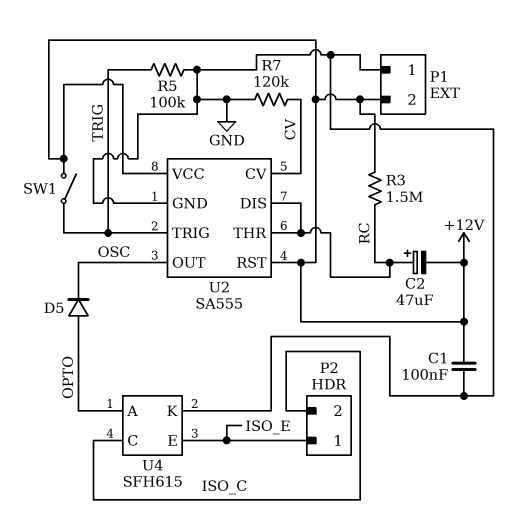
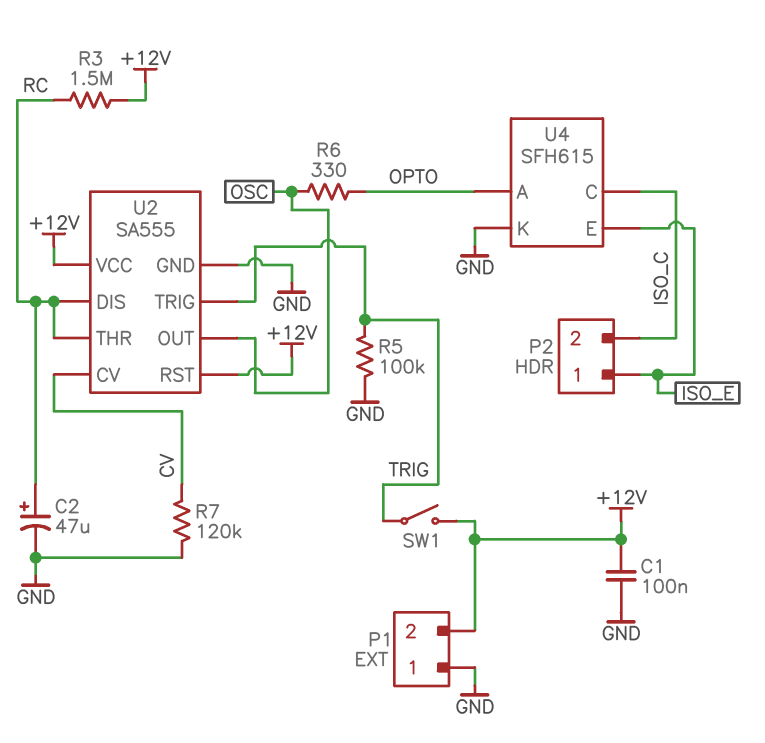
C2: 47uF (plus RC, minus +12V) -> 47uF (plus RC, minus GND)
D5: diode (A OPTO, K OSC) -> none
R6: none -> 330 (OPTO, OSC)

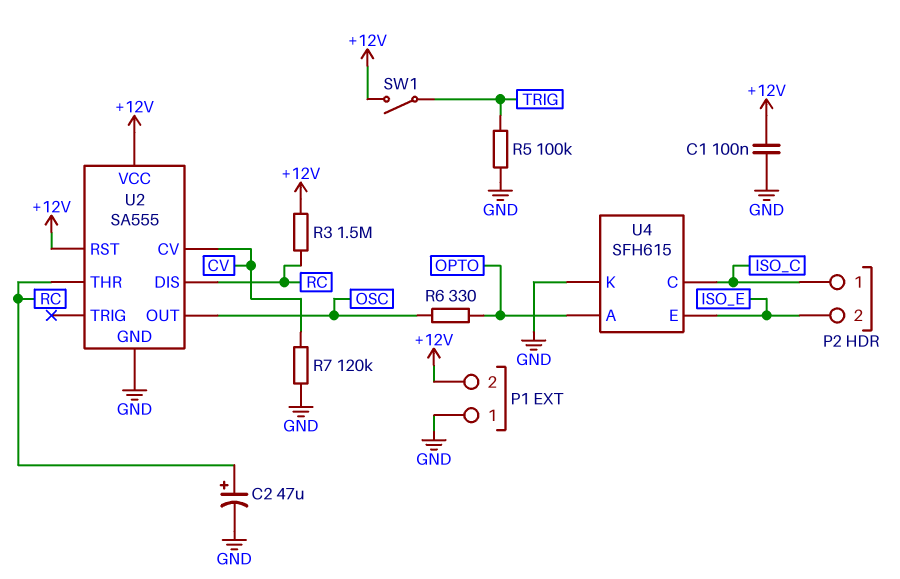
P2 pin 1: ISO_E -> ISO_C
P2 pin 2: ISO_C -> ISO_E
U2 pin TRIG: TRIG -> none

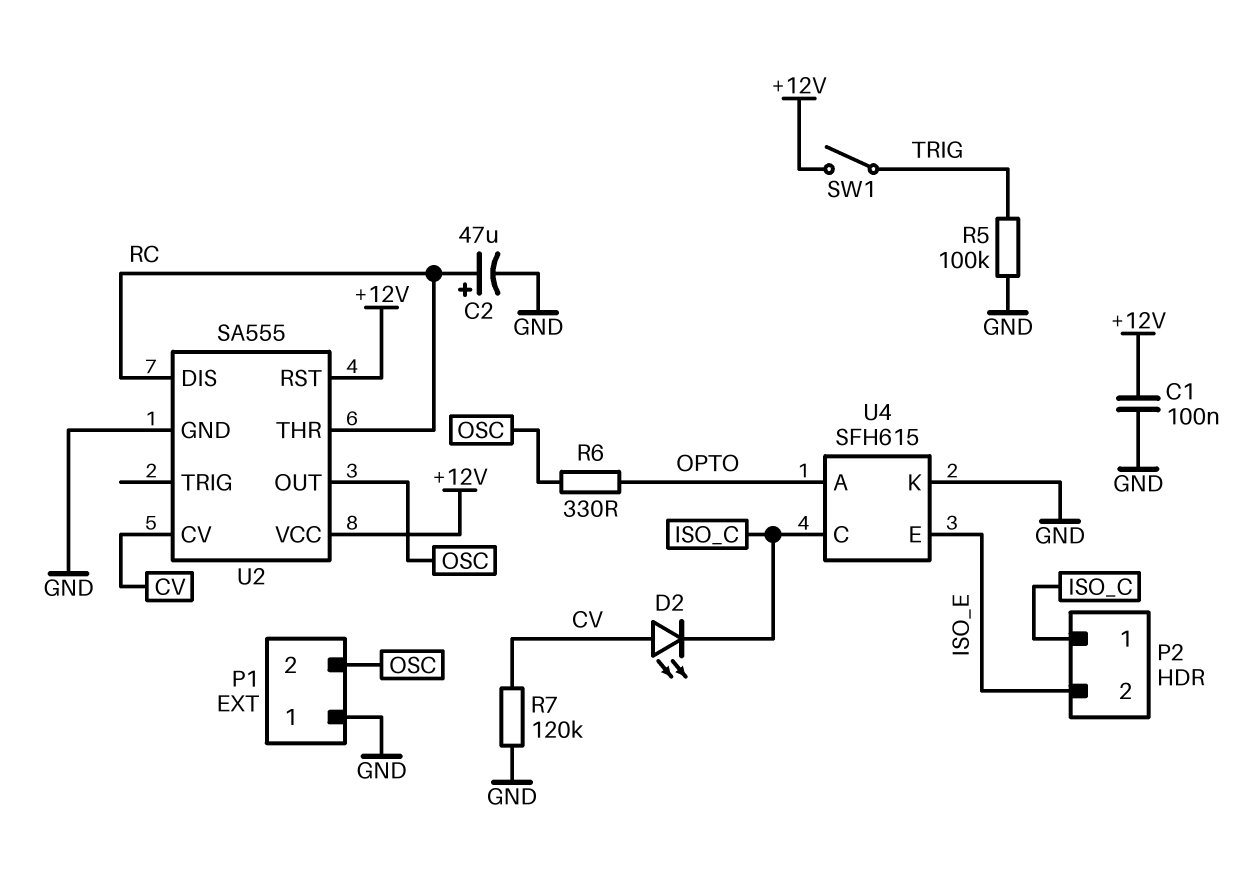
D2: none -> LED (A CV, K ISO_C)
P1 pin 2: +12V -> OSC
R3: 1.5M (+12V, RC) -> none

